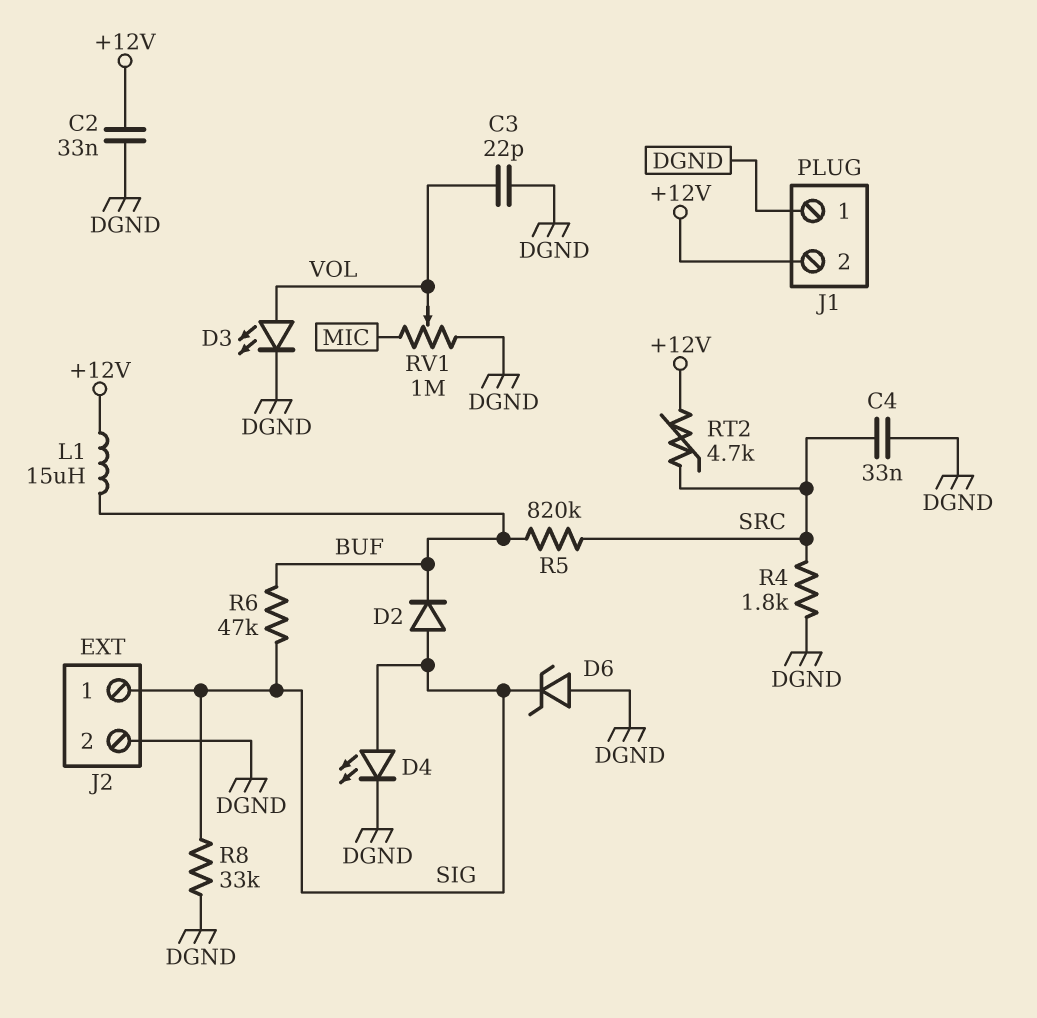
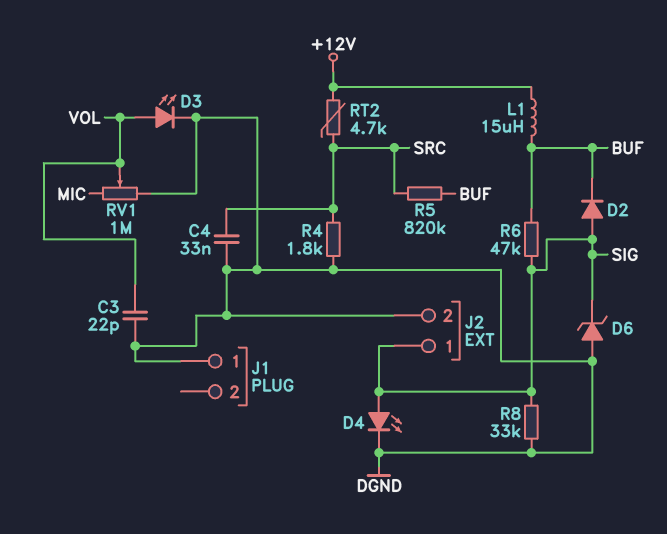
C2: 33nF (+12V, DGND) -> none
J1 pin 2: +12V -> none

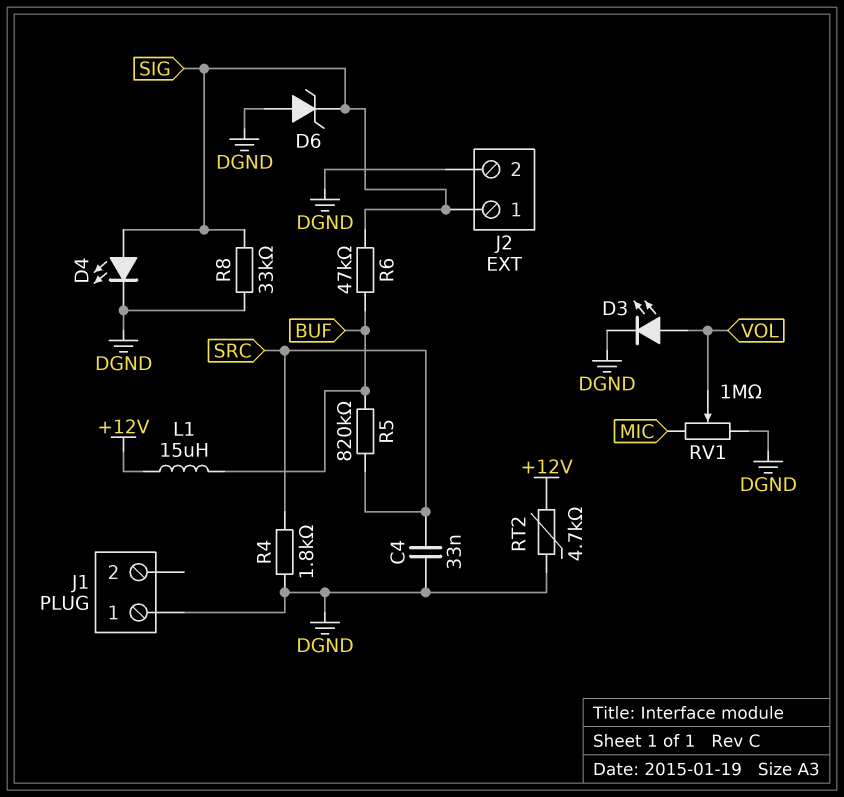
C3: 22pF (DGND, VOL) -> none
D2: diode (A SIG, K BUF) -> none
RT2: 4.7k (+12V, SRC) -> 4.7k (+12V, DGND)

